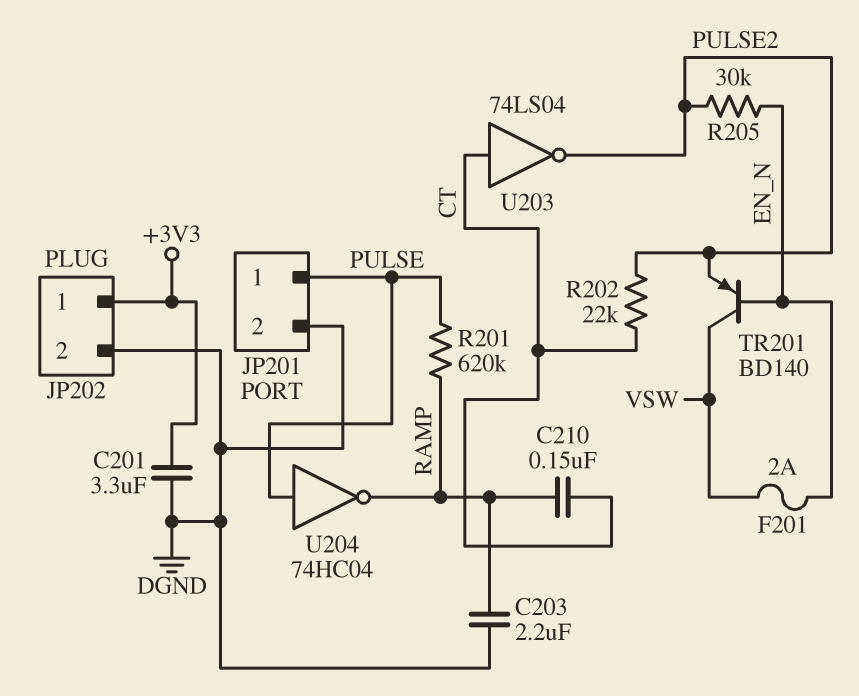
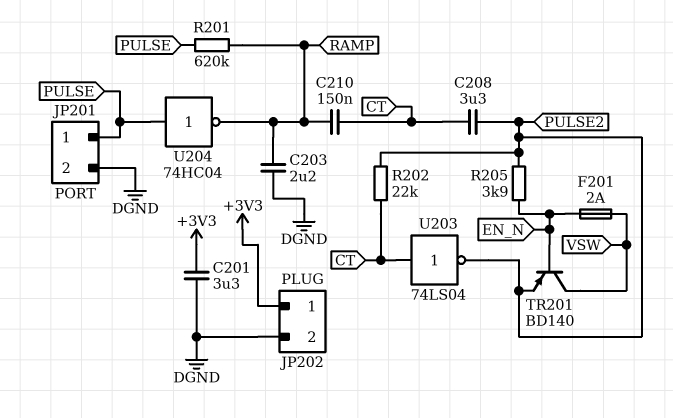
C208: none -> 3.3uF (CT, PULSE2)
R205: 30k (EN_N, PULSE2) -> 3.9k (EN_N, PULSE2)

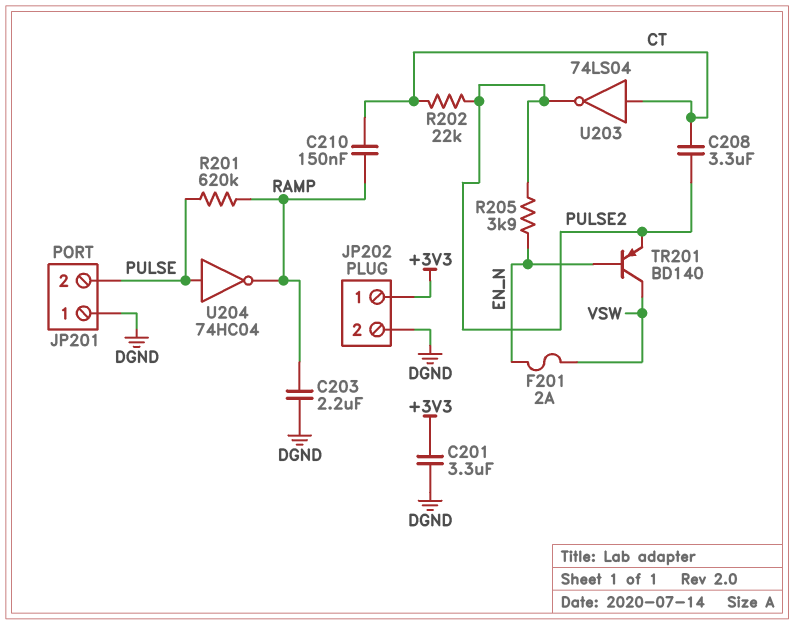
JP201 pin 1: PULSE -> DGND
JP201 pin 2: DGND -> PULSE

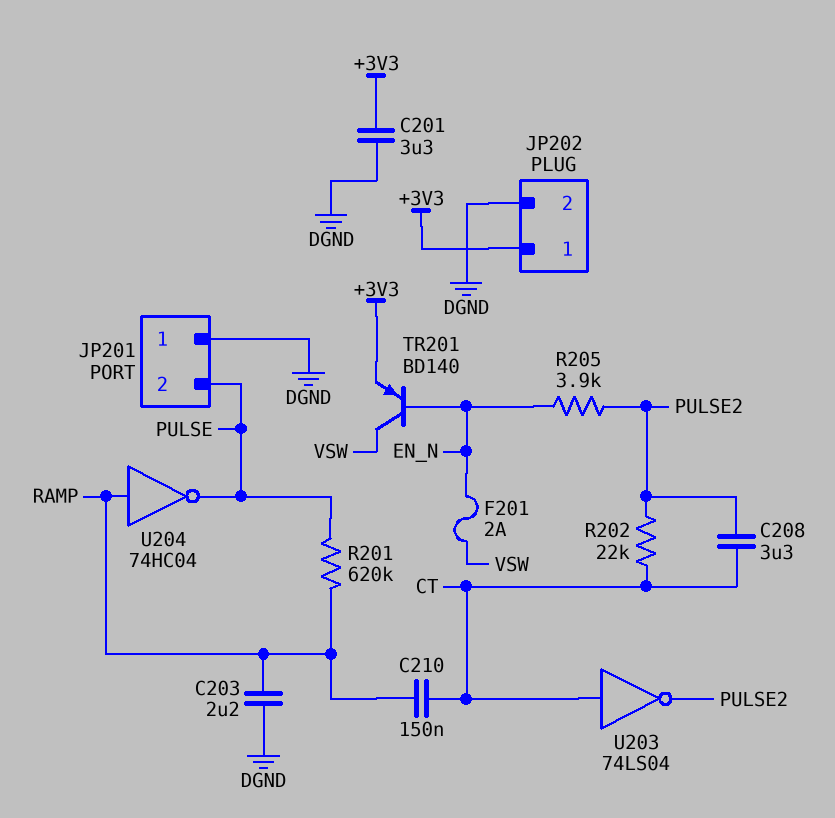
TR201: PNP BD140 (B EN_N, C VSW, E PULSE2) -> PNP BD140 (B EN_N, C VSW, E +3V3)
U204: NOT 74HC04 (in PULSE, out RAMP) -> NOT 74HC04 (in RAMP, out PULSE)

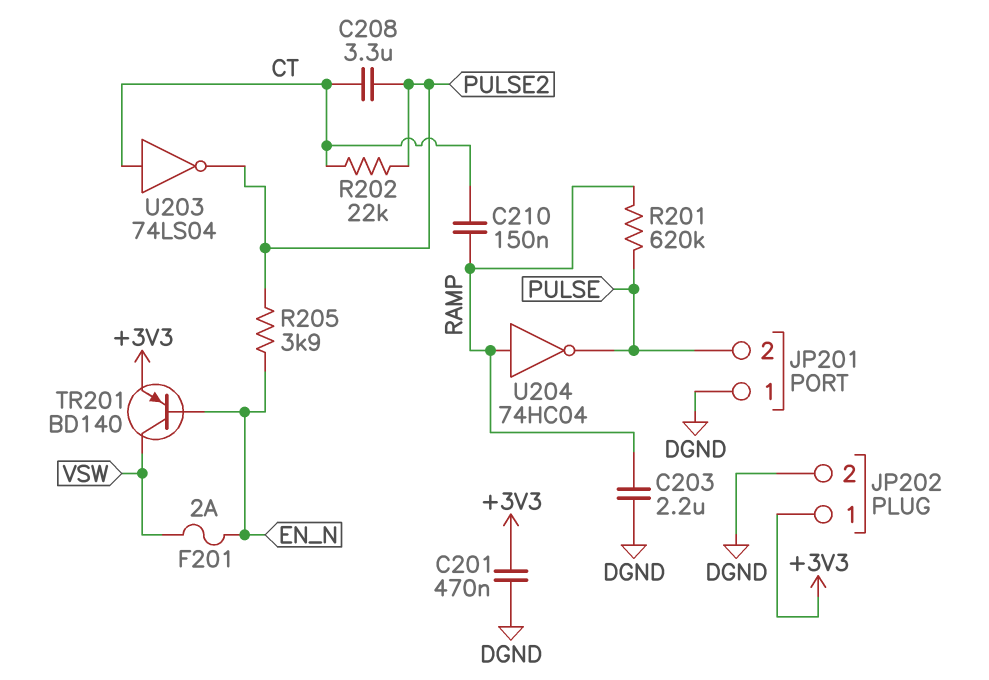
C201: 3.3uF (+3V3, DGND) -> 470nF (+3V3, DGND)

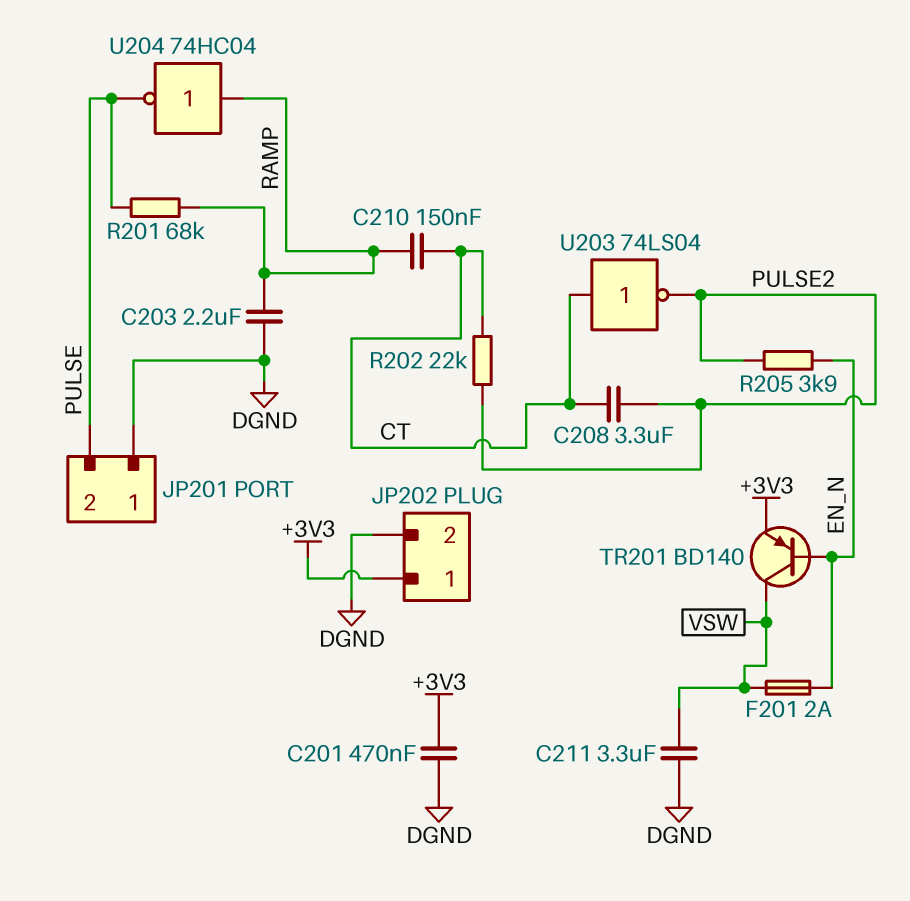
C211: none -> 3.3uF (DGND, VSW)
R201: 620k (PULSE, RAMP) -> 68k (PULSE, RAMP)

